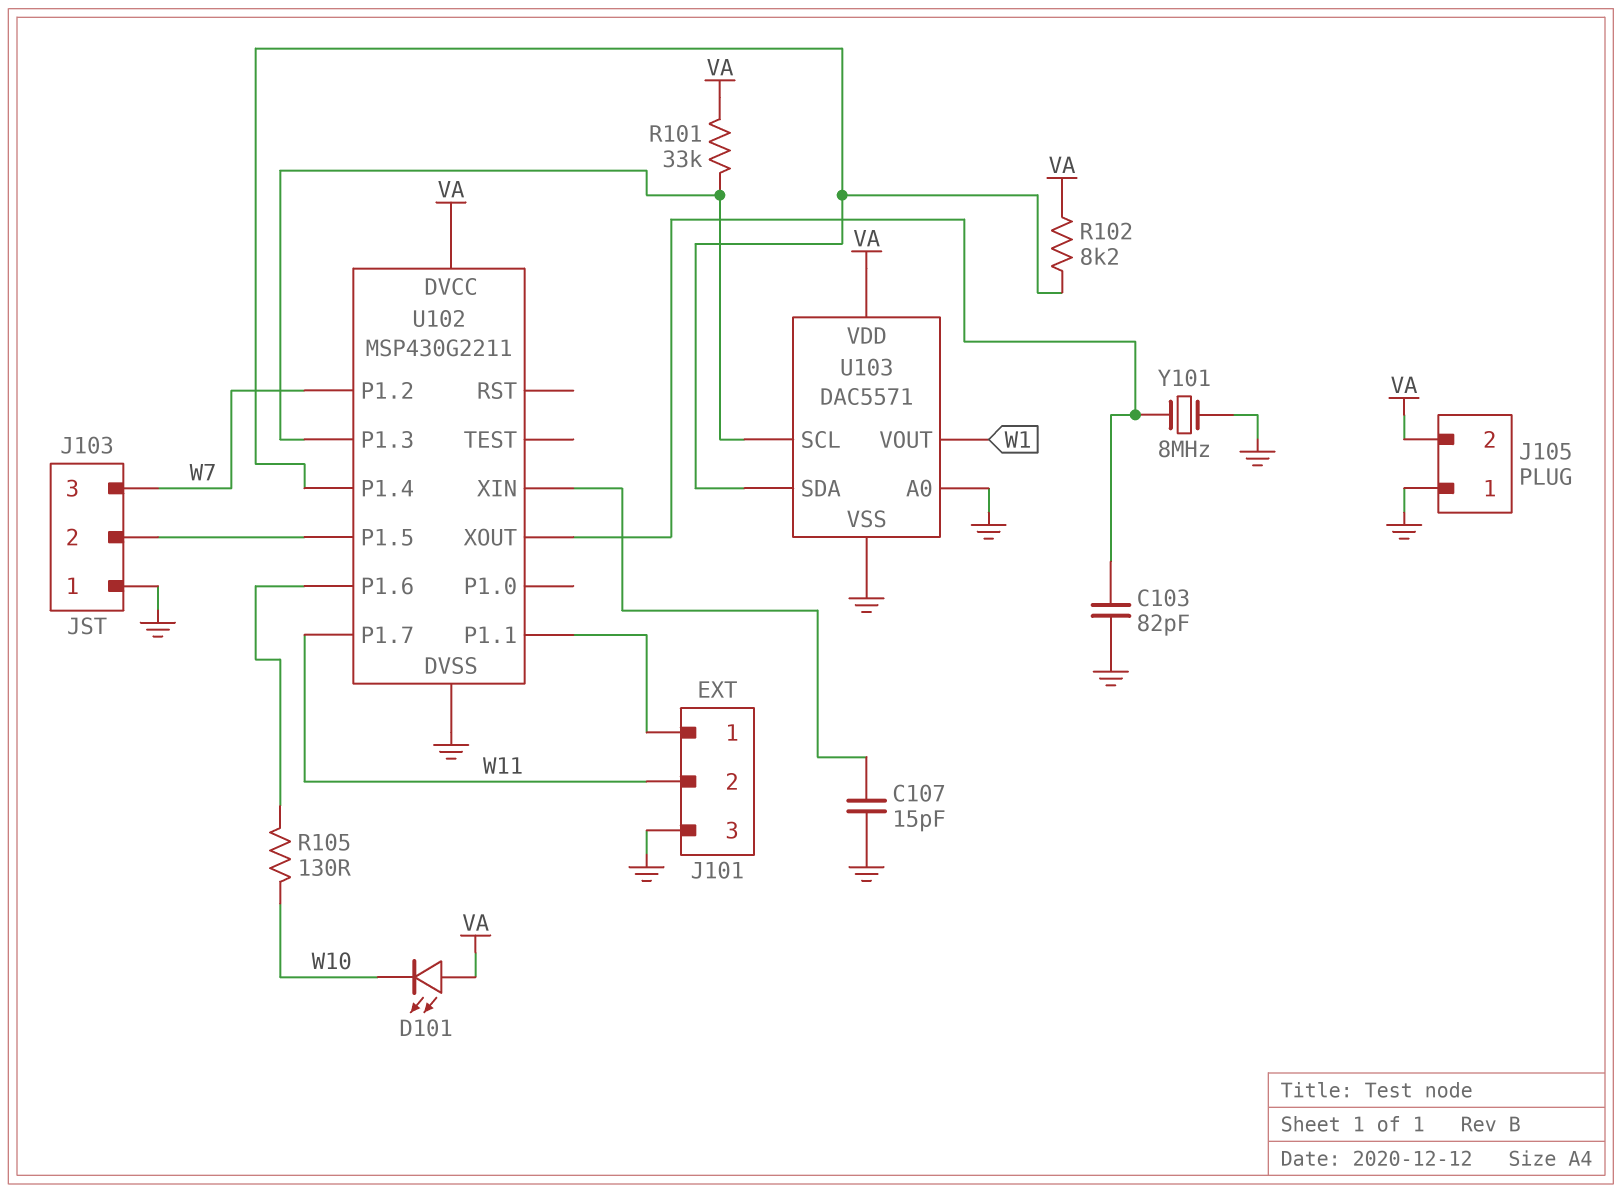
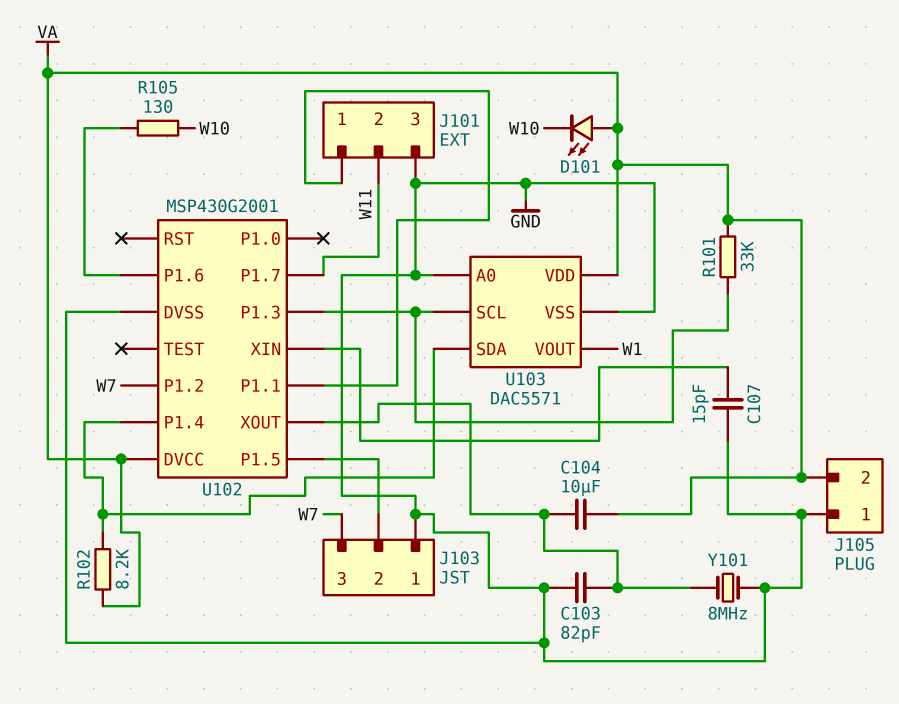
C104: none -> 10uF (U102/XOUT, VA)
U102: MSP430G2211 -> MSP430G2001

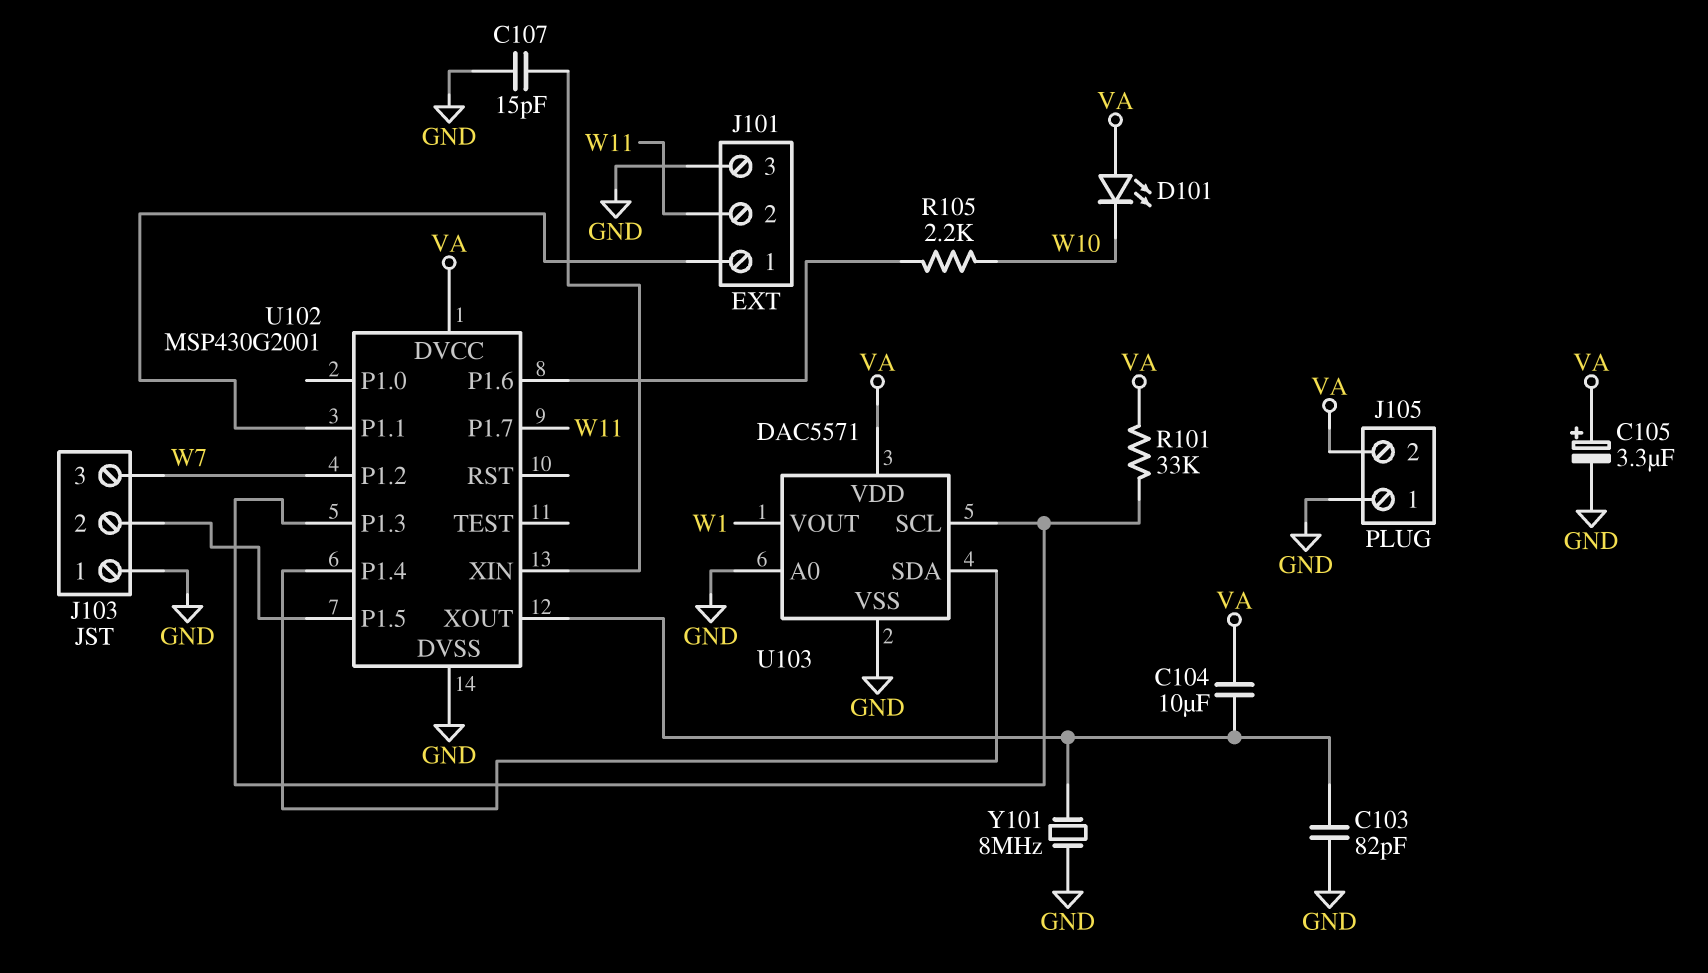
C105: none -> 3.3uF (plus VA, minus GND)
R102: 8.2k (U102/P1.4, VA) -> none
R105: 130 (U102/P1.6, W10) -> 2.2k (U102/P1.6, W10)

